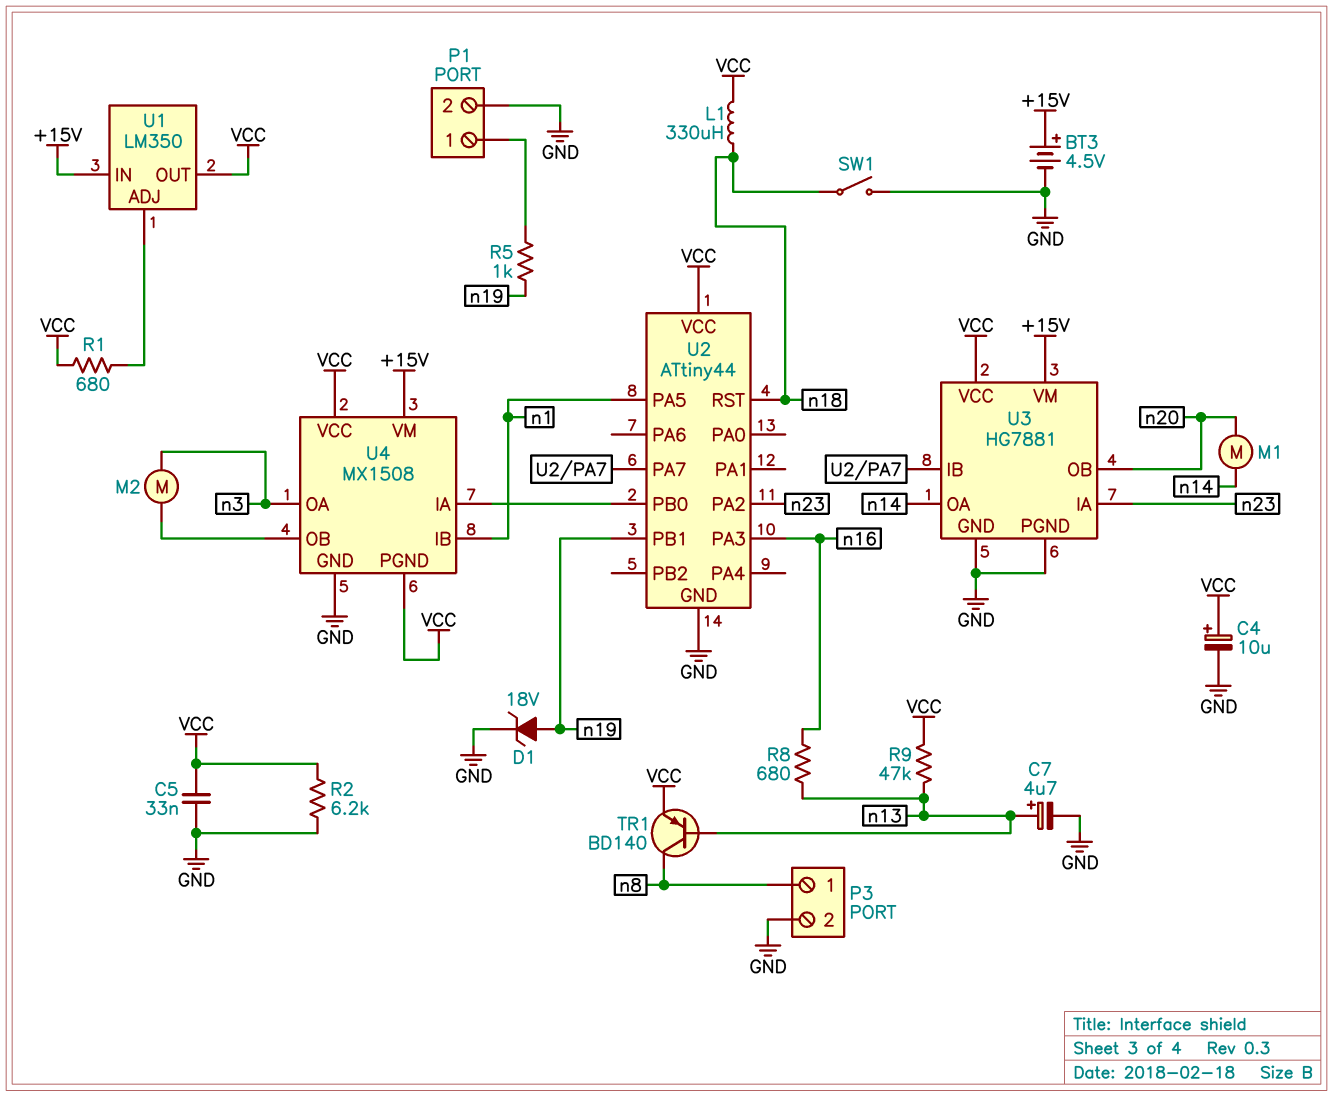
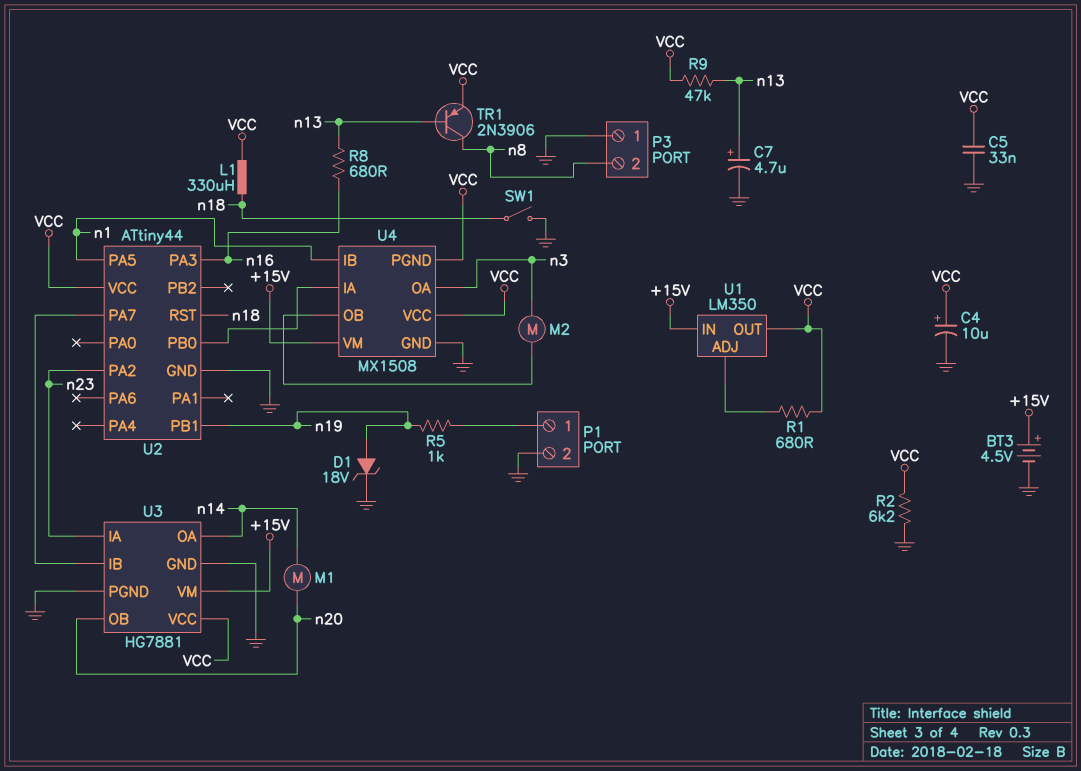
P3 pin 1: n8 -> GND
P3 pin 2: GND -> n8
TR1: PNP BD140 (B n13, C n8, E VCC) -> PNP 2N3906 (B n13, C n8, E VCC)

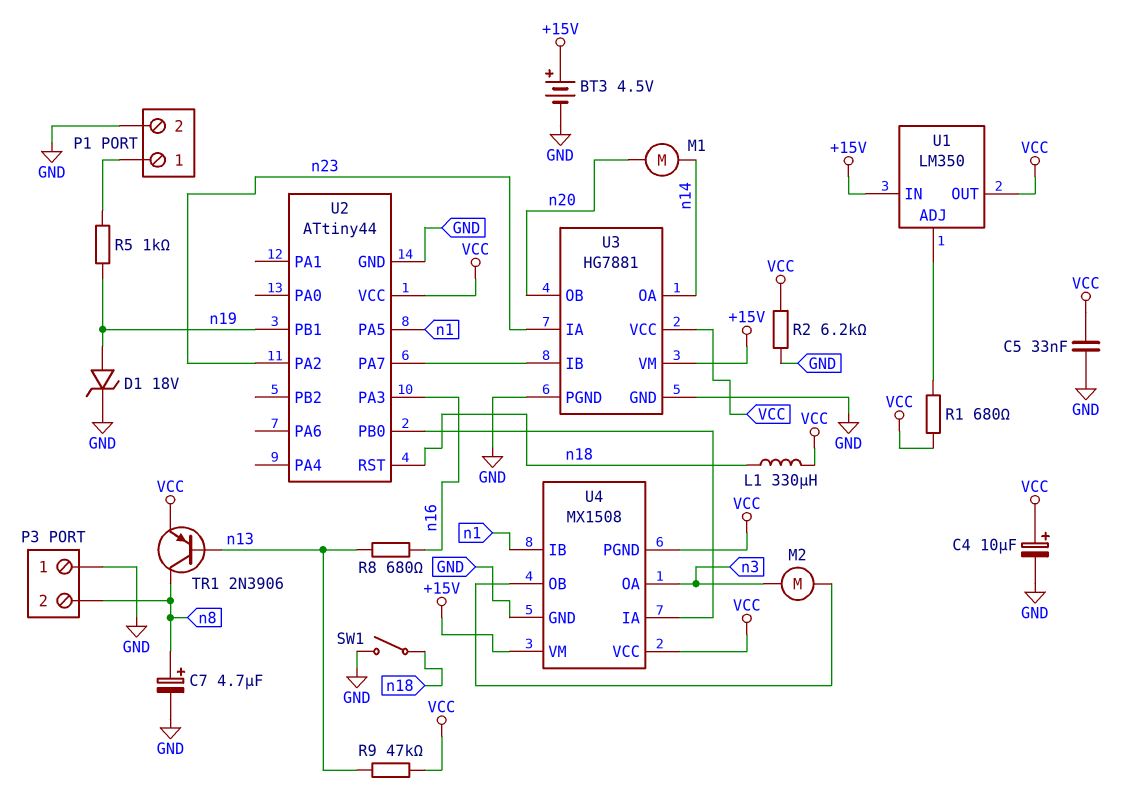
C7: 4.7uF (plus n13, minus GND) -> 4.7uF (plus n8, minus GND)

